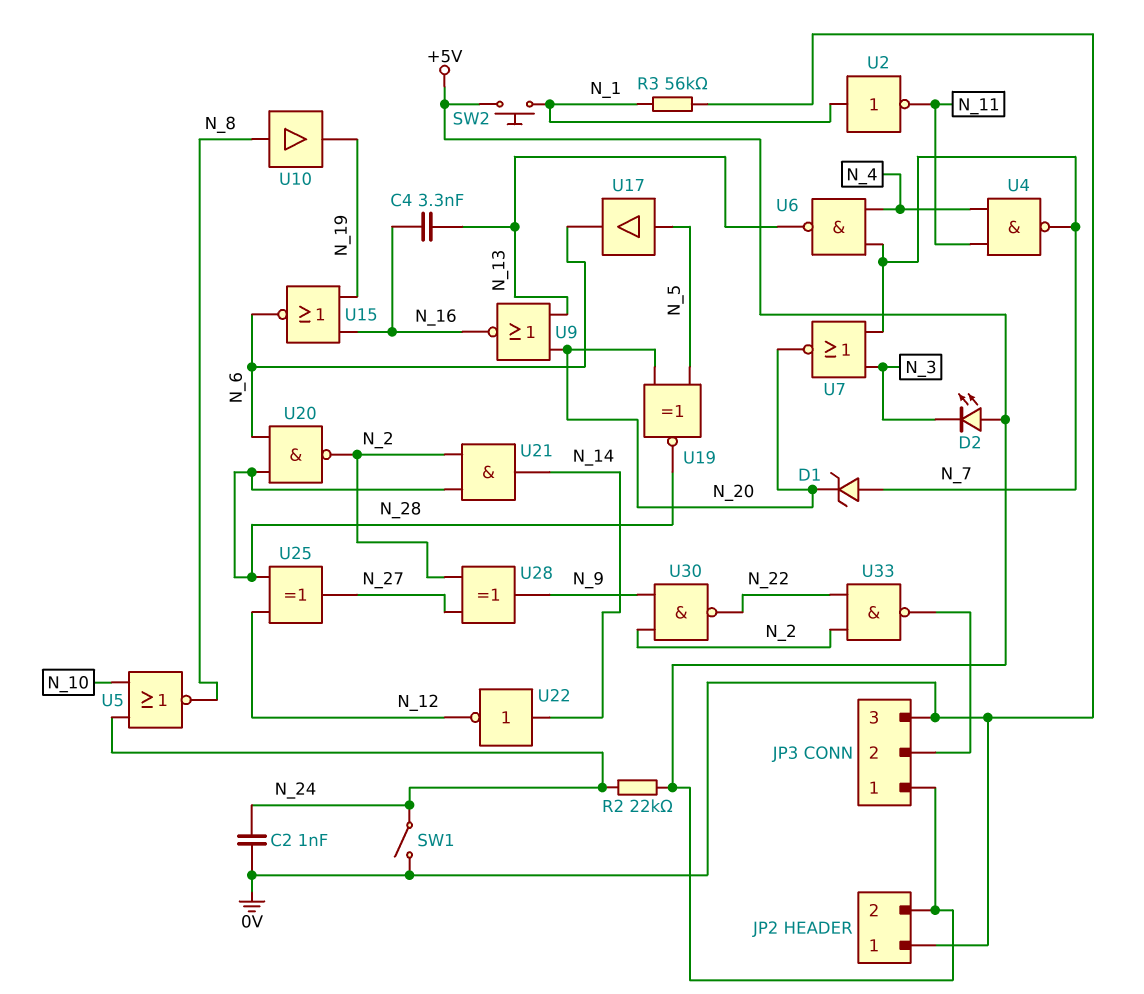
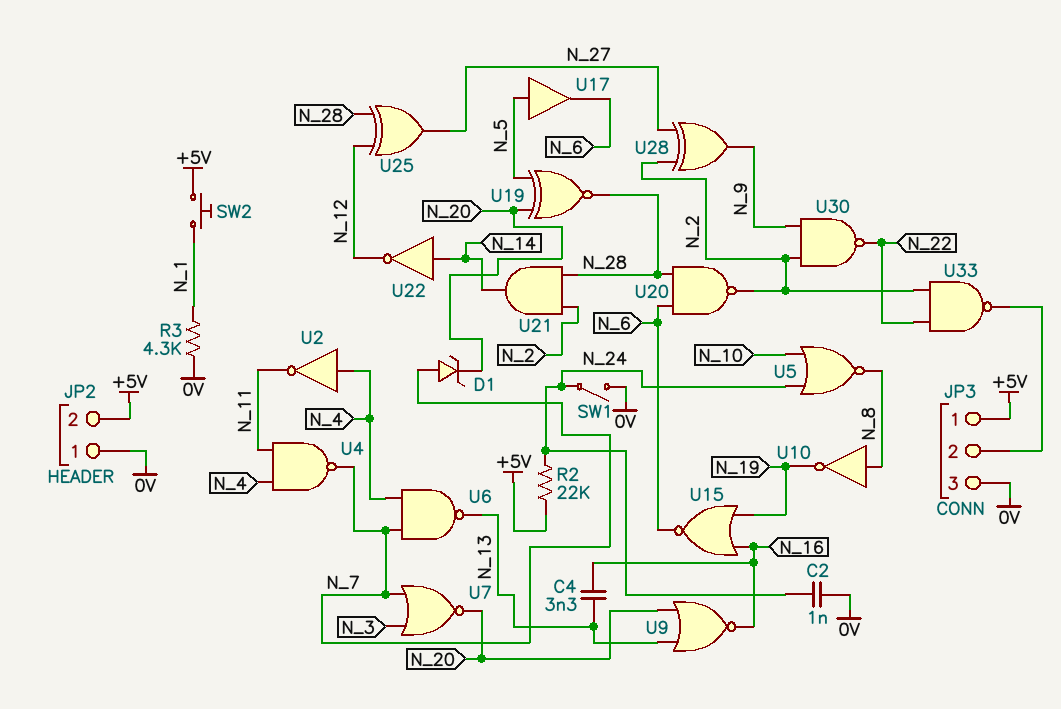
D2: LED (A +5V, K N_3) -> none
R3: 56k (0V, N_1) -> 4.3k (0V, N_1)
U2: NOT (in N_1, out N_11) -> NOT (in N_4, out N_11)
U10: buffer (in N_8, out N_19) -> NOT (in N_8, out N_19)

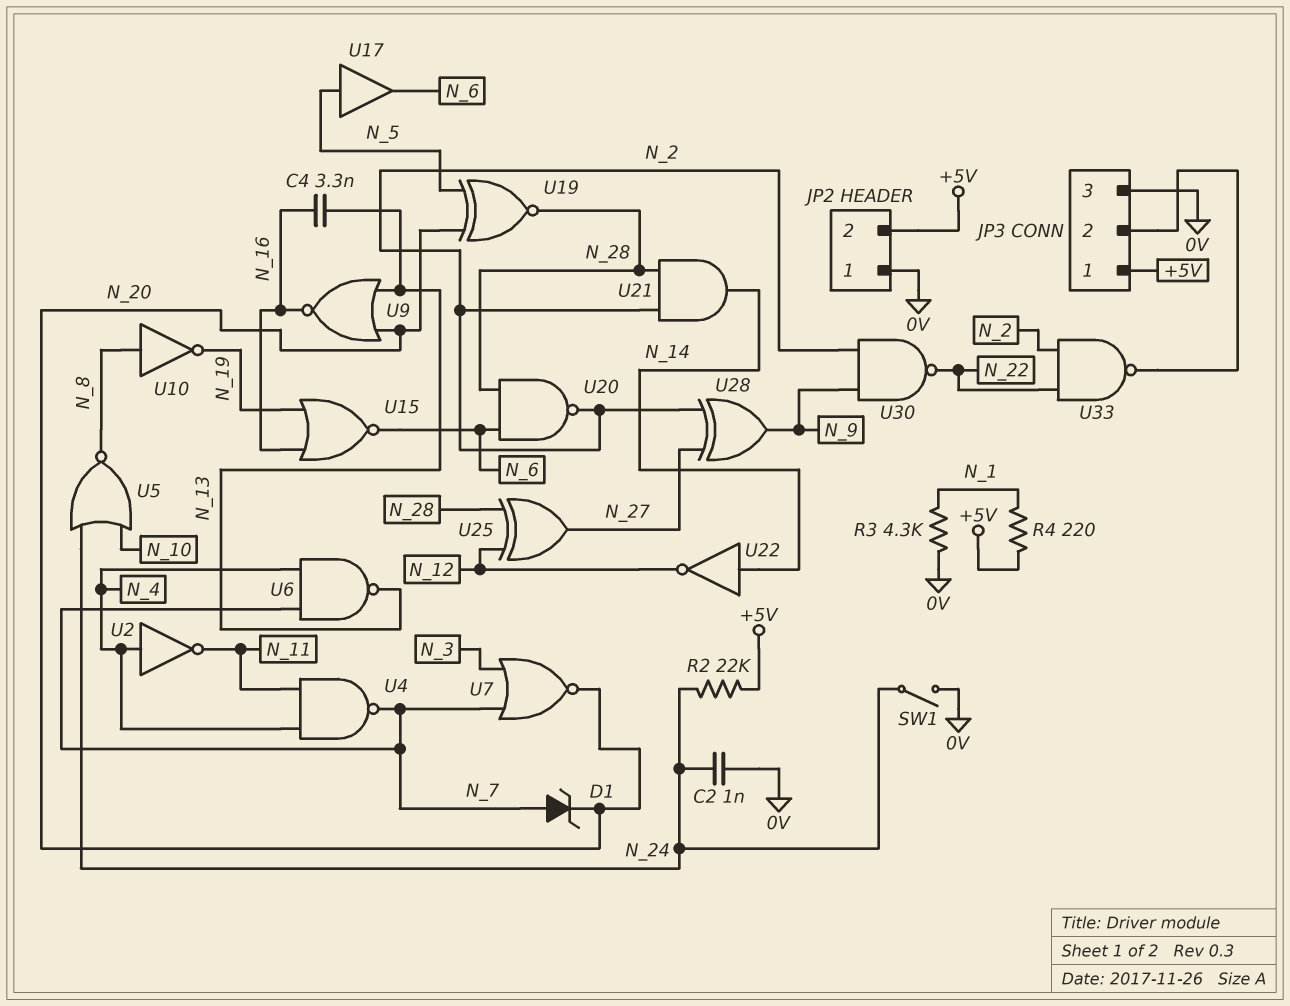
R4: none -> 220 (+5V, N_1)
SW2: button (+5V, N_1) -> none

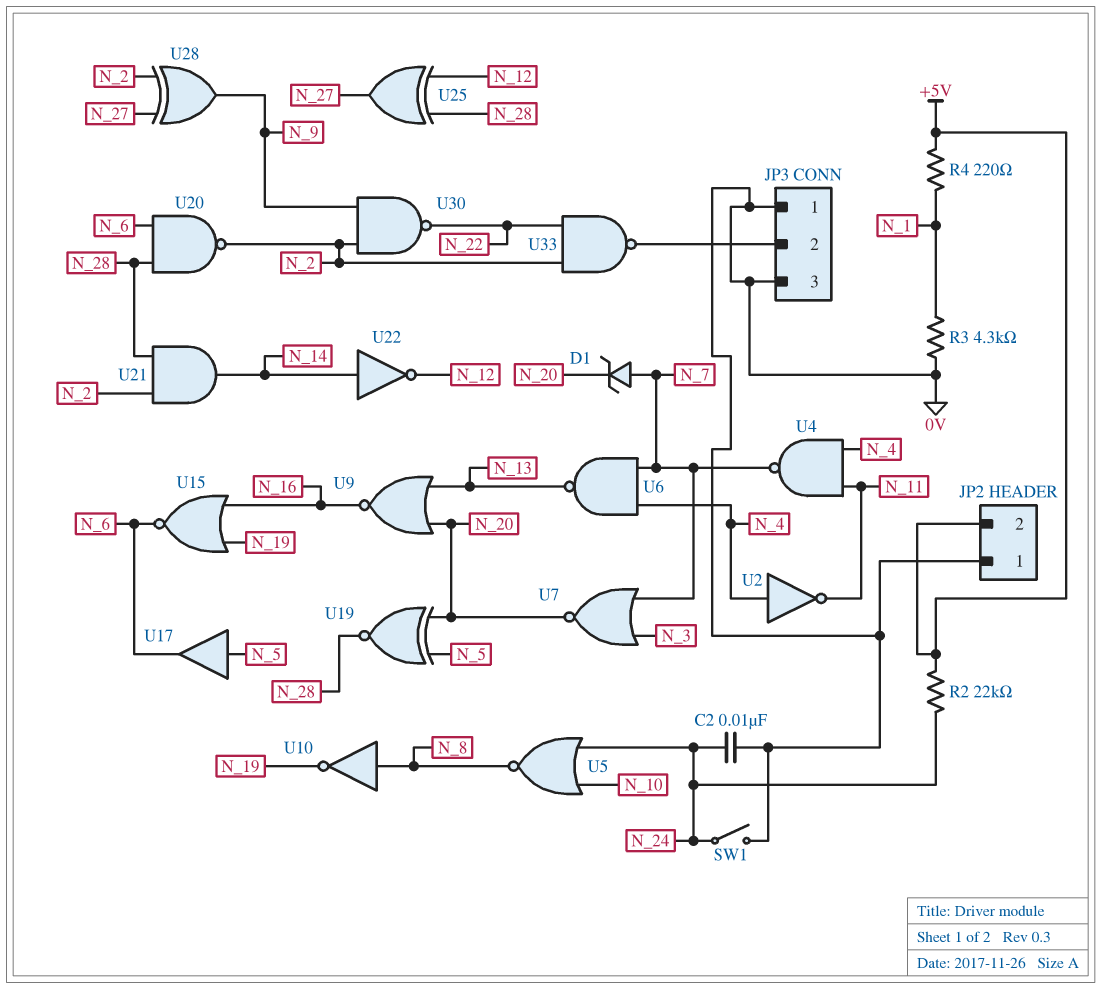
C2: 1nF (0V, N_24) -> 10nF (0V, N_24)
C4: 3.3nF (N_13, N_16) -> none
JP3 pin 1: +5V -> 0V

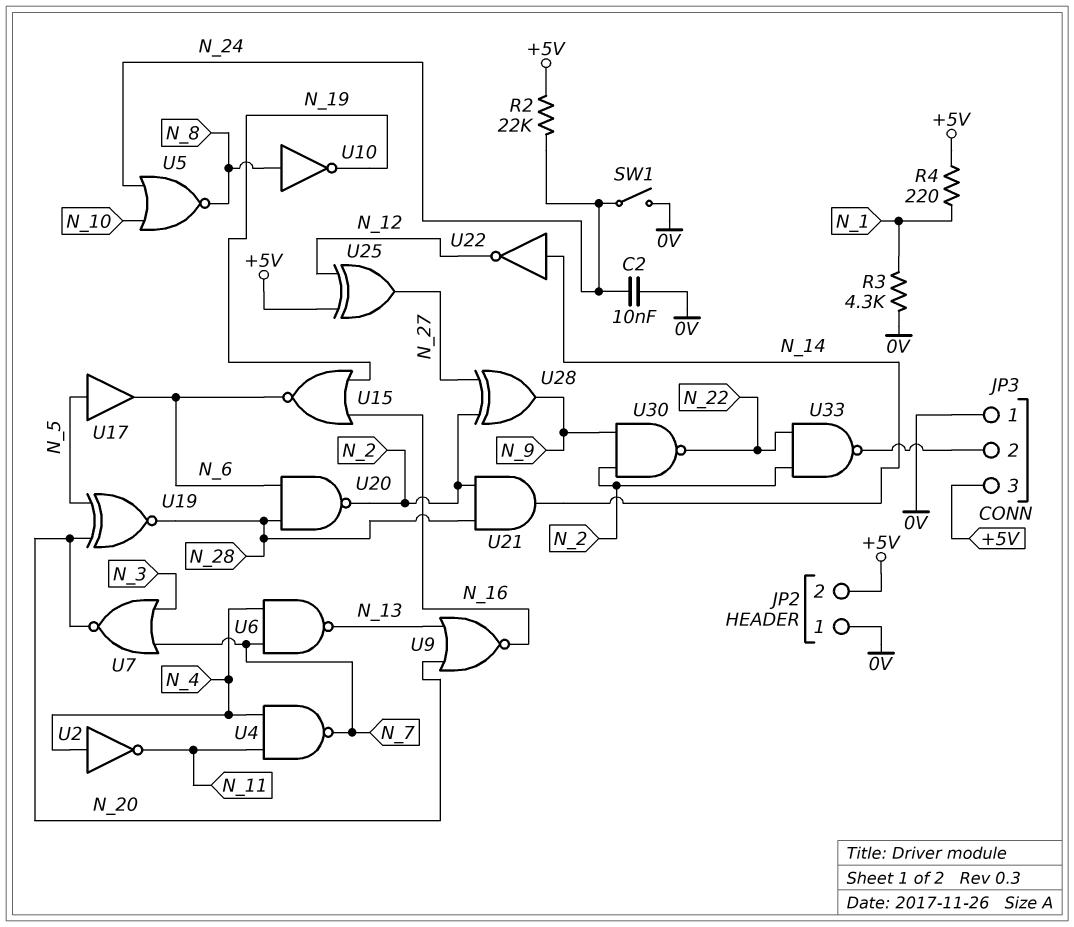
D1: zener (A N_7, K N_20) -> none
JP3 pin 3: 0V -> +5V
U25: XOR (in N_12, in N_28, out N_27) -> XOR (in +5V, in N_12, out N_27)

